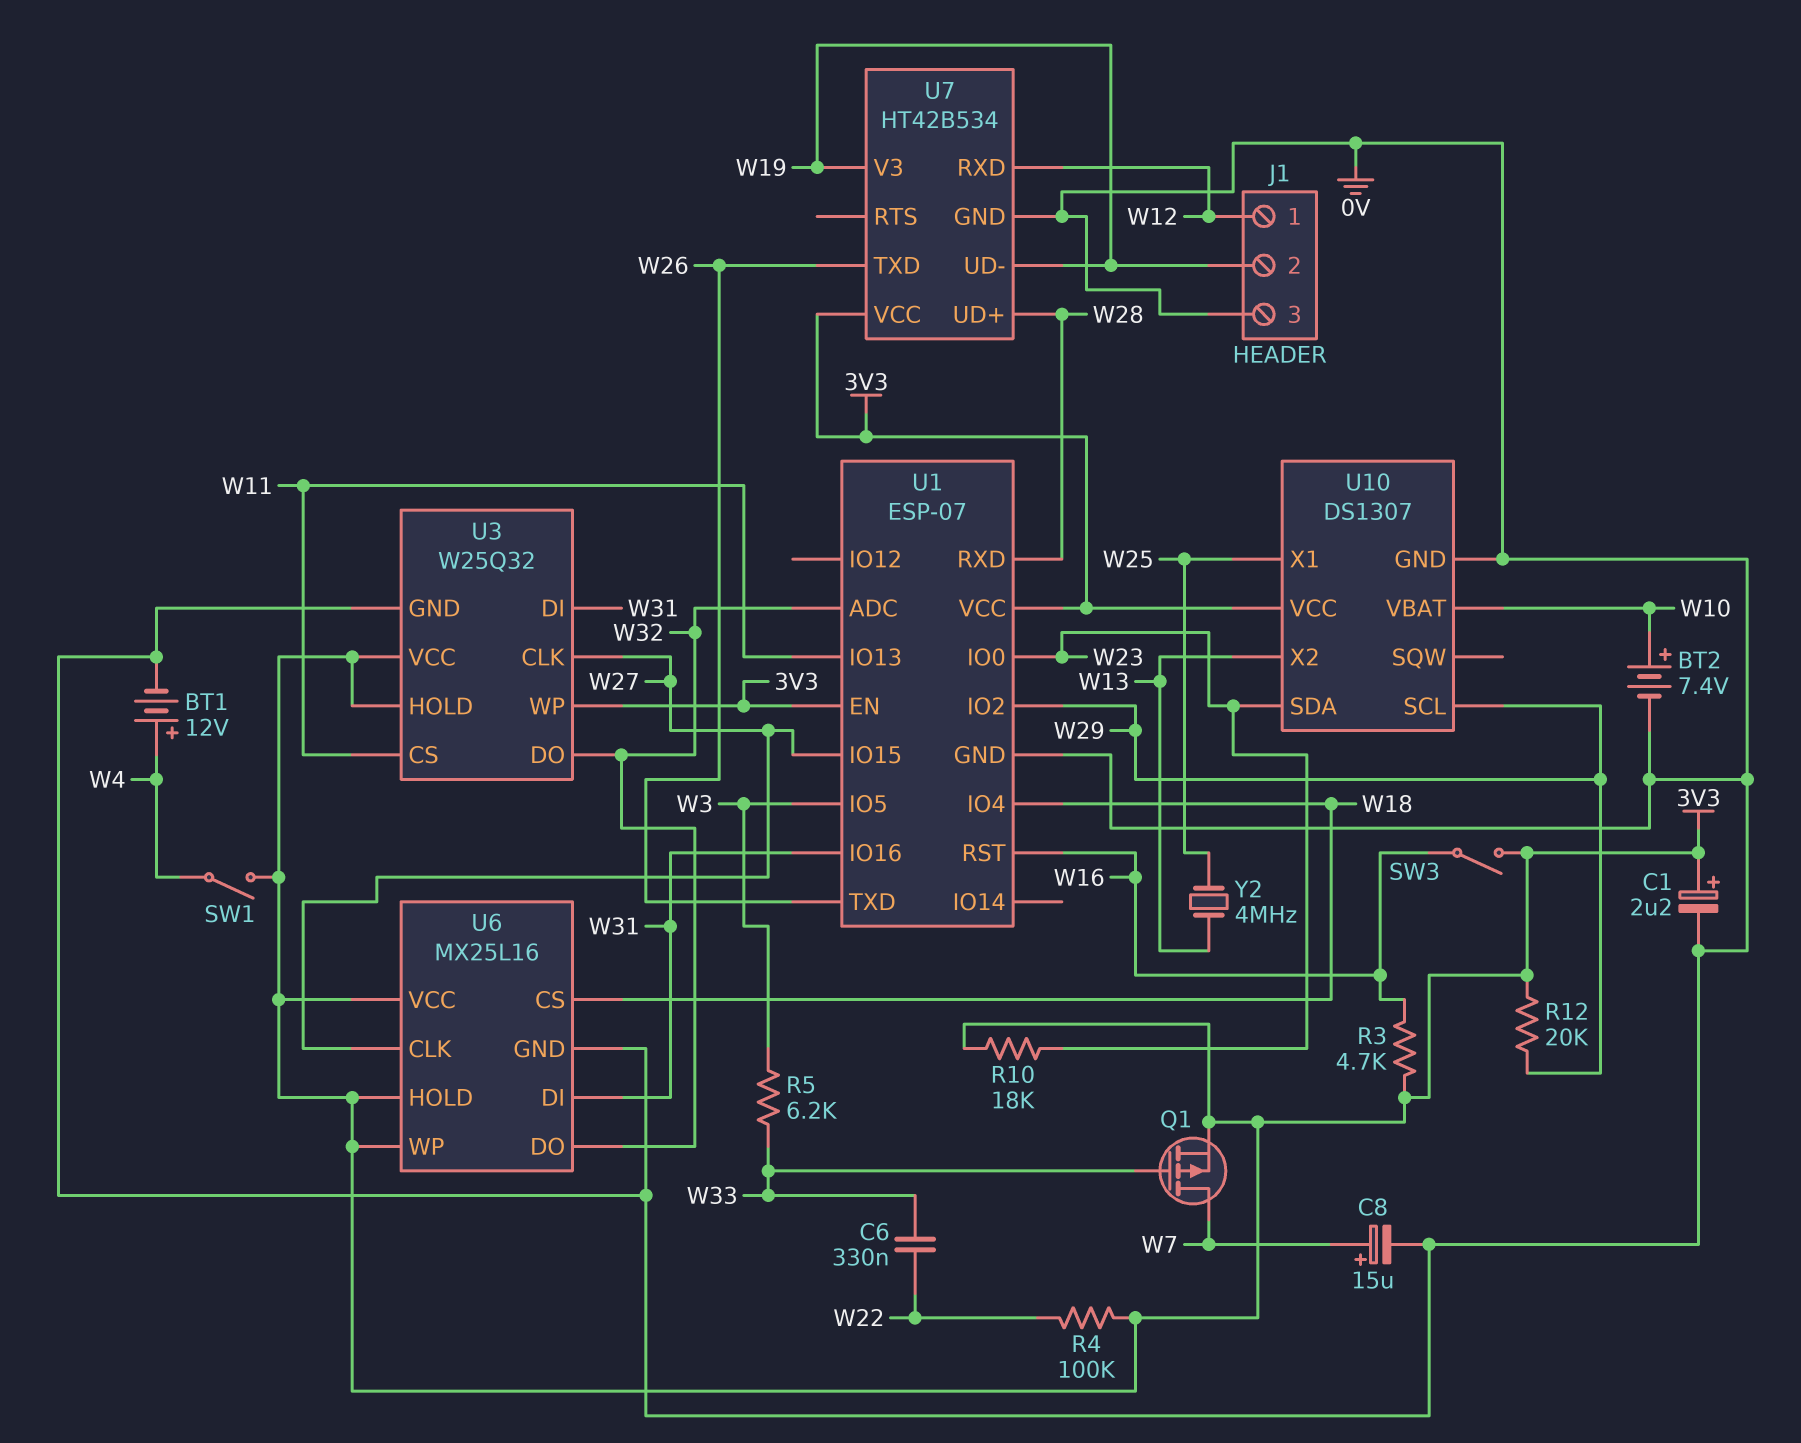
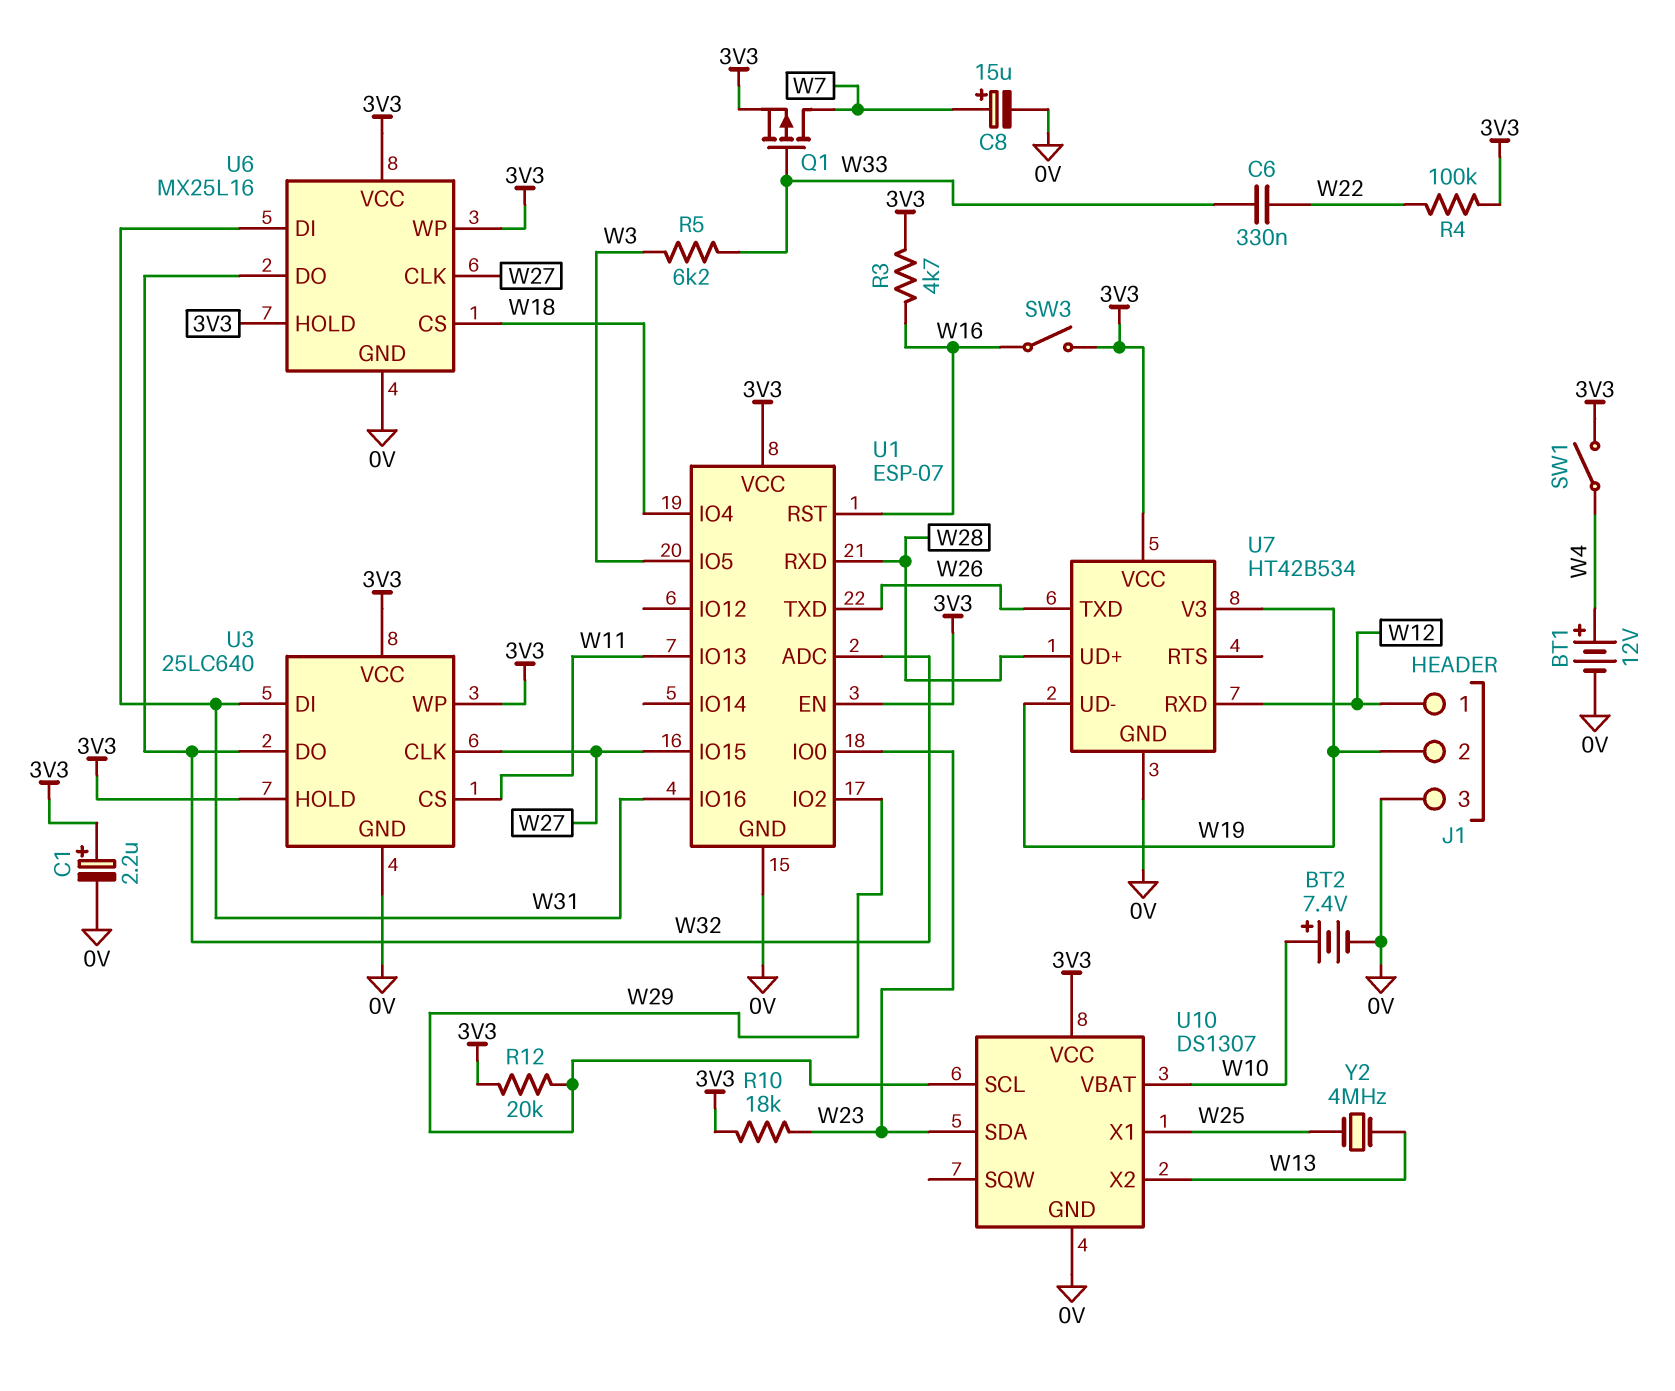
U3: W25Q32 -> 25LC640

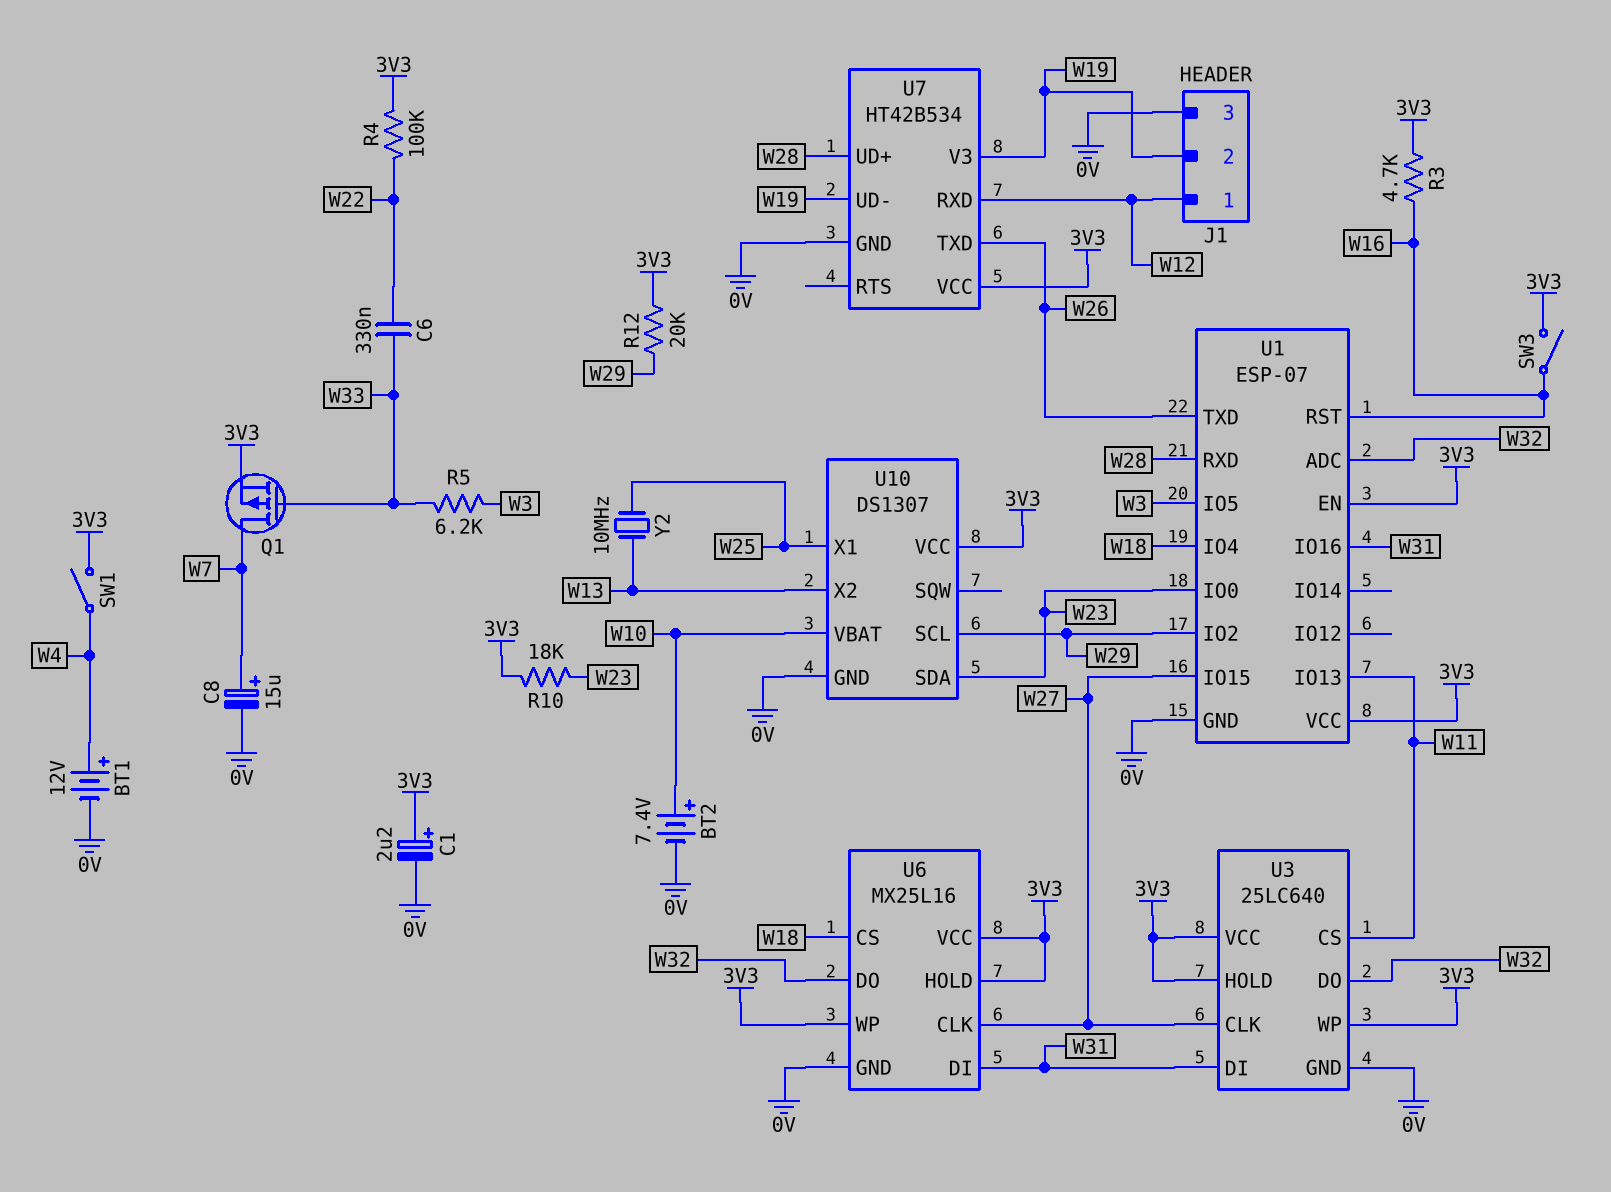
Y2: 4MHz (W13, W25) -> 10MHz (W13, W25)

